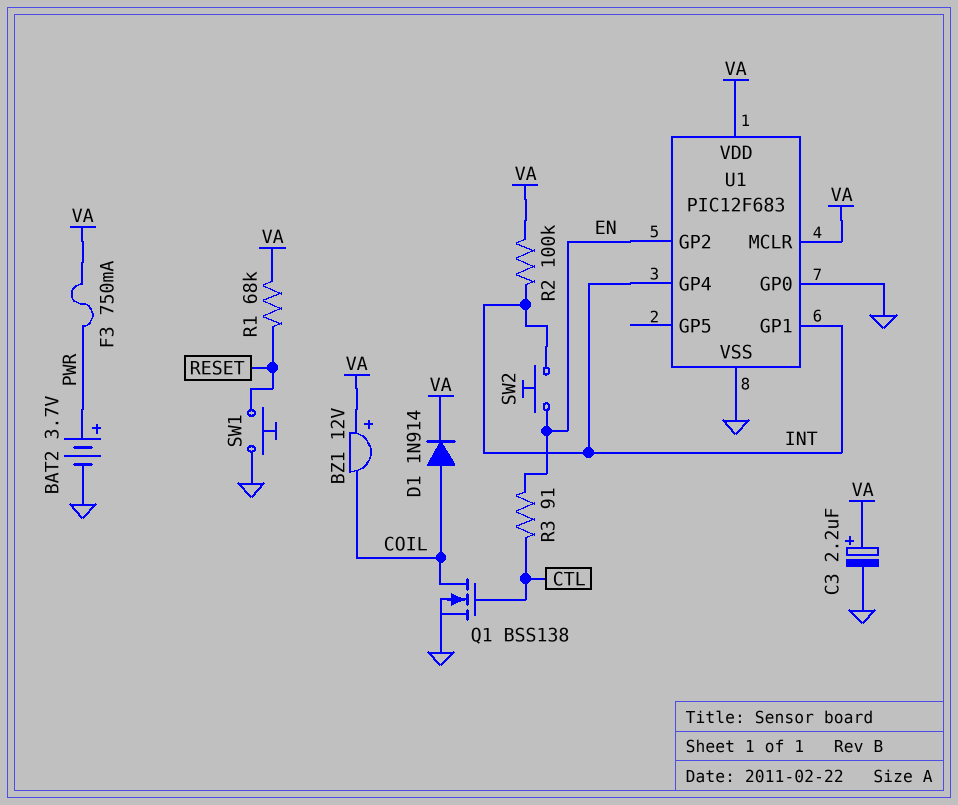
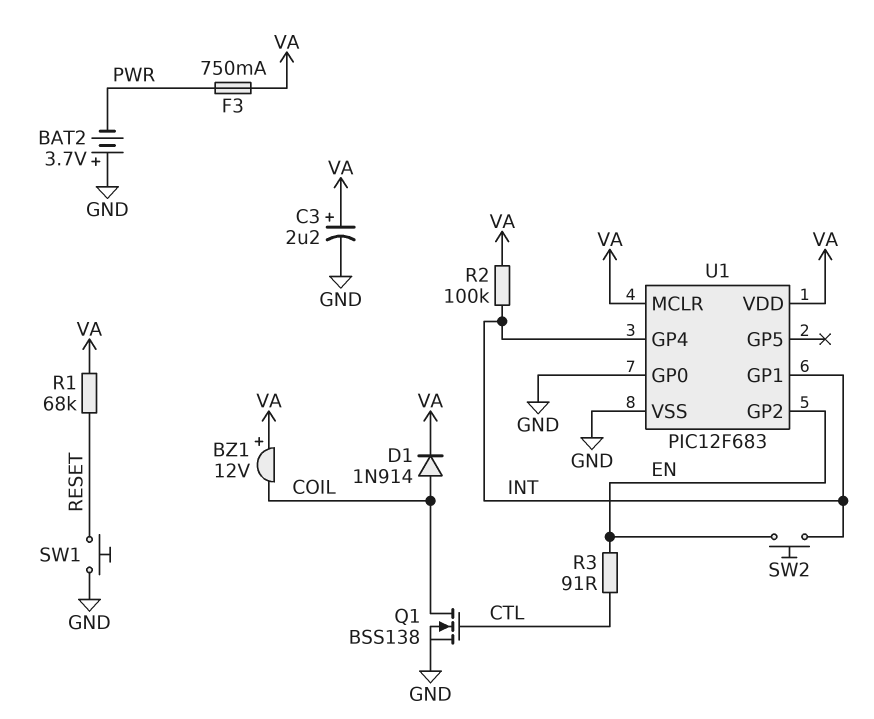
BAT2: 3.7V (plus PWR, minus GND) -> 3.7V (plus GND, minus PWR)

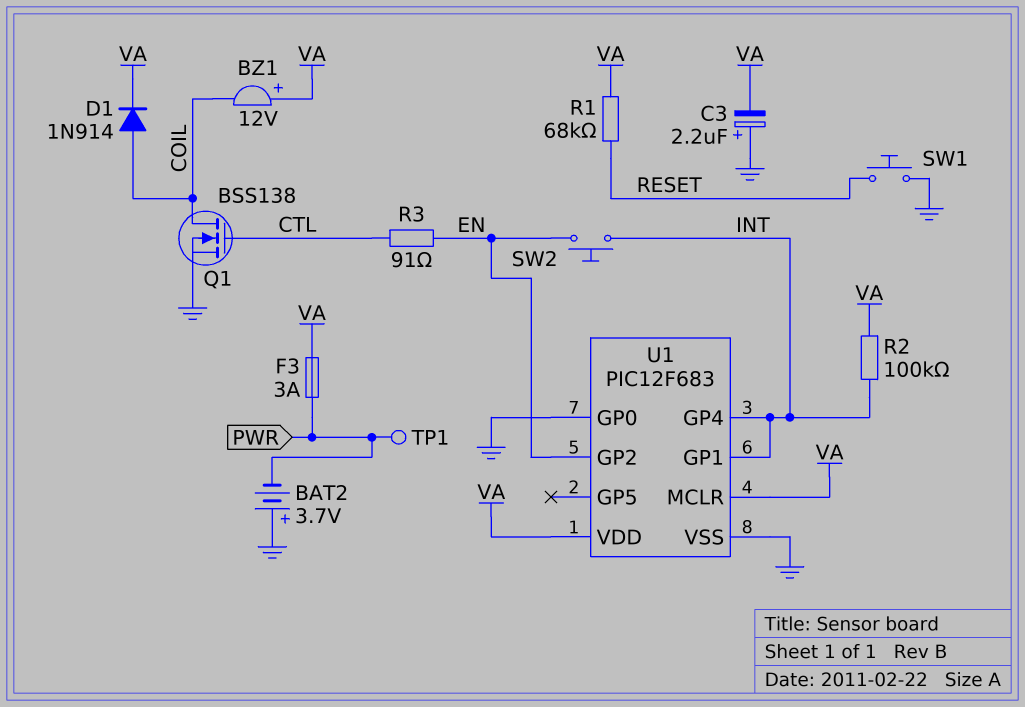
C3: 2.2uF (plus VA, minus GND) -> 2.2uF (plus GND, minus VA)
F3: 750mA (PWR, VA) -> 3A (PWR, VA)
TP1: none -> test point (PWR)

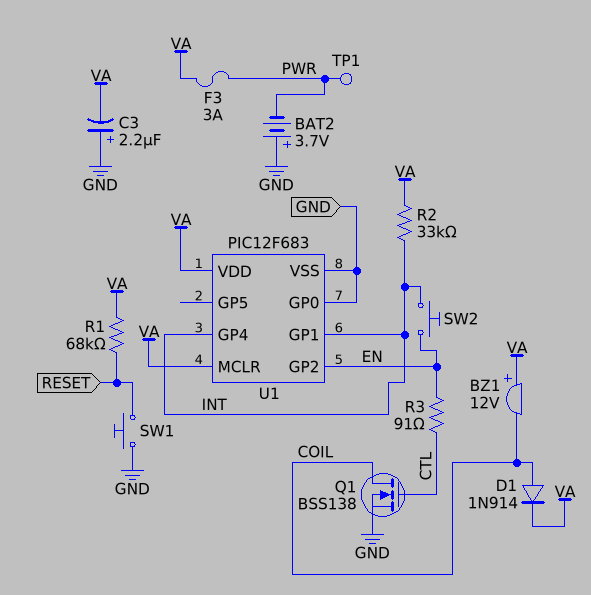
R2: 100k (INT, VA) -> 33k (INT, VA)

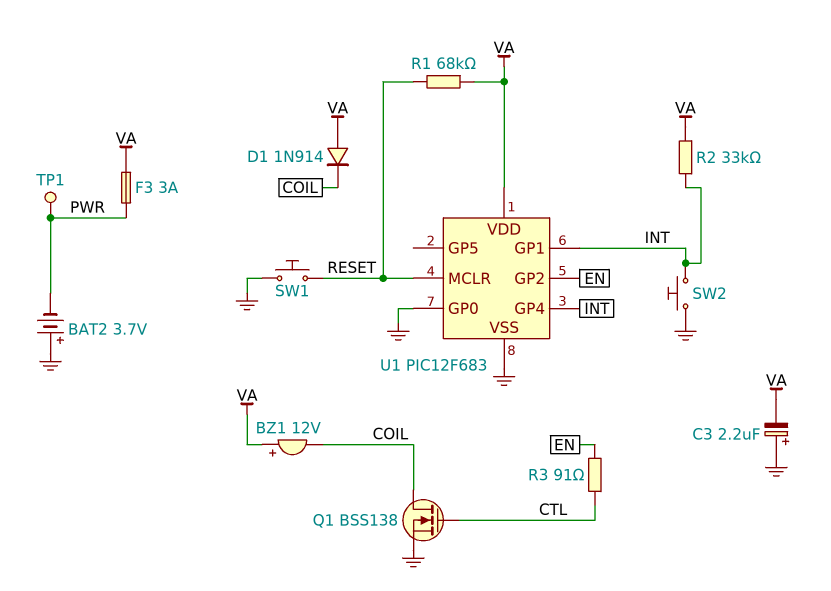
D1: diode 1N914 (A COIL, K VA) -> diode 1N914 (A VA, K COIL)
SW2: button (EN, INT) -> button (GND, INT)
U1 pin MCLR: VA -> RESET

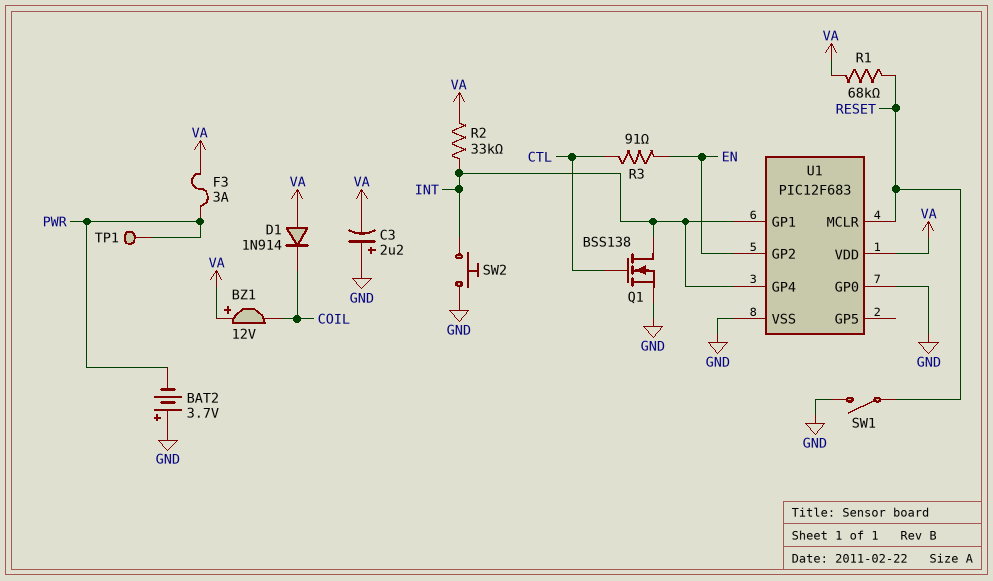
Q1: NMOS BSS138 (G CTL, D COIL, S GND) -> NMOS BSS138 (G CTL, D INT, S GND)
SW1: button (GND, RESET) -> switch (GND, RESET)

